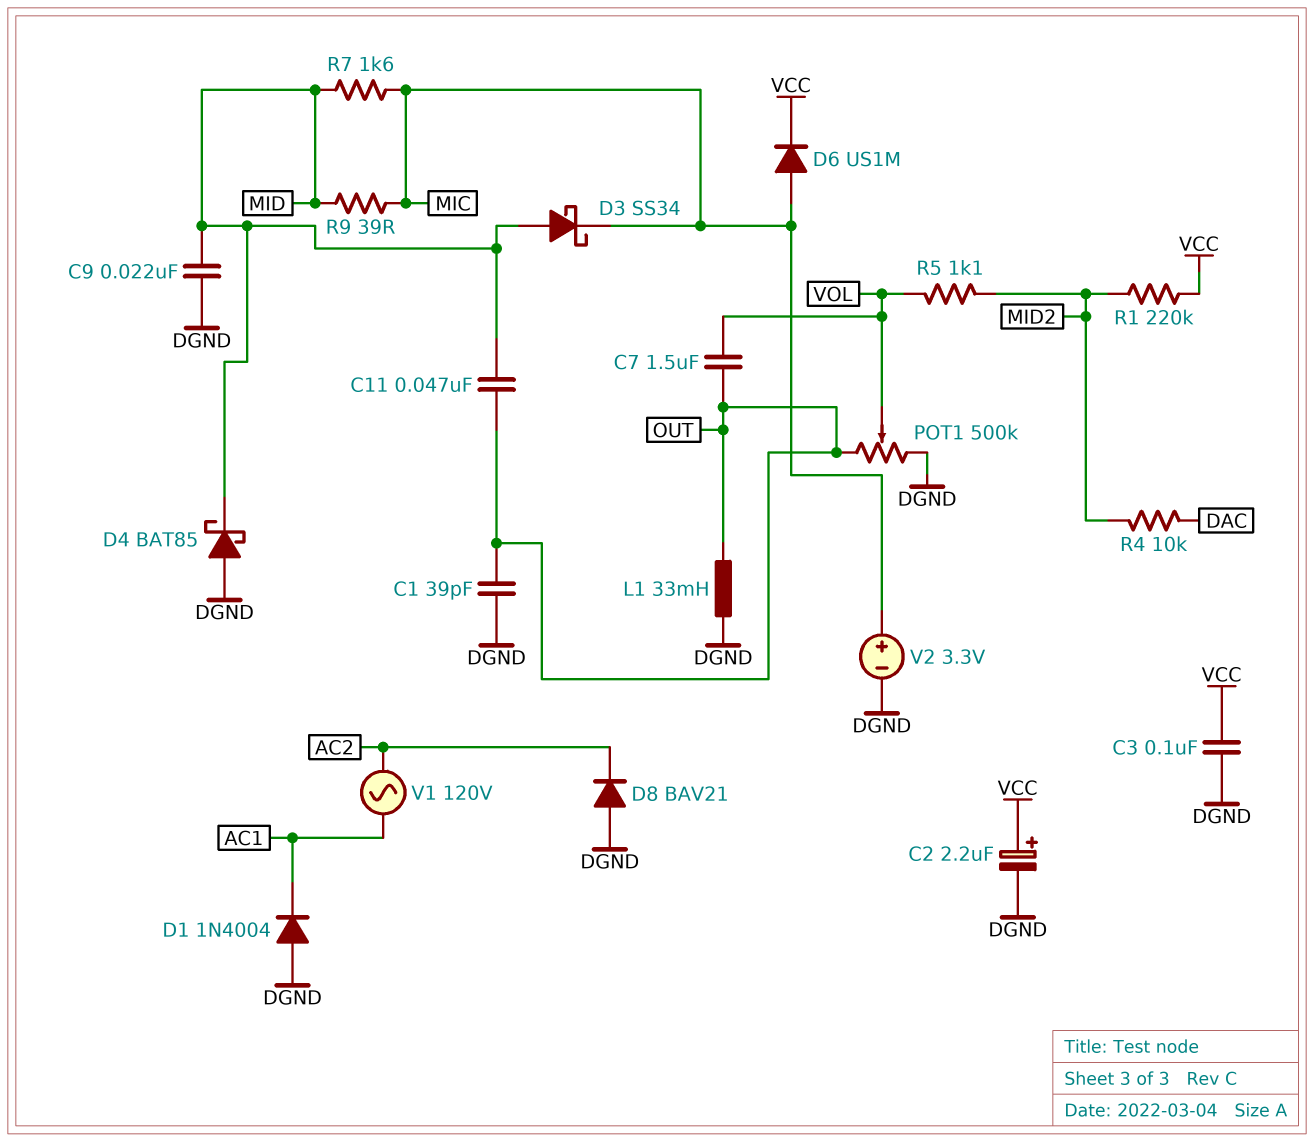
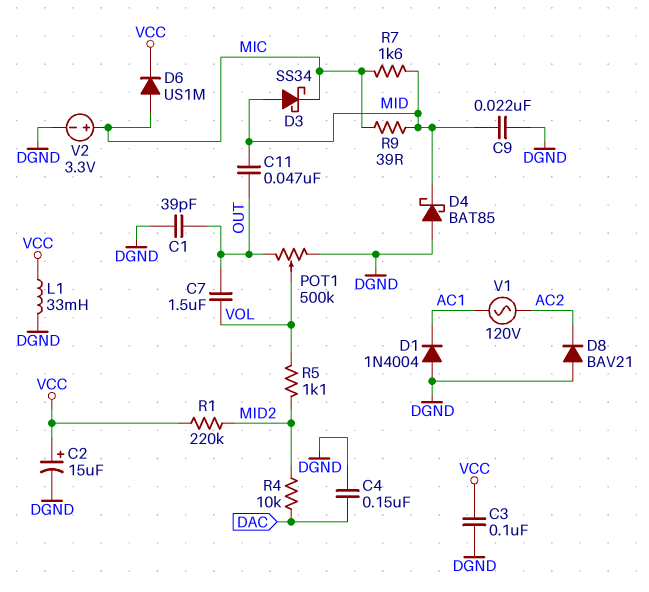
C2: 2.2uF (plus VCC, minus DGND) -> 15uF (plus VCC, minus DGND)
C4: none -> 150nF (DAC, DGND)
L1: 33mH (DGND, OUT) -> 33mH (DGND, VCC)

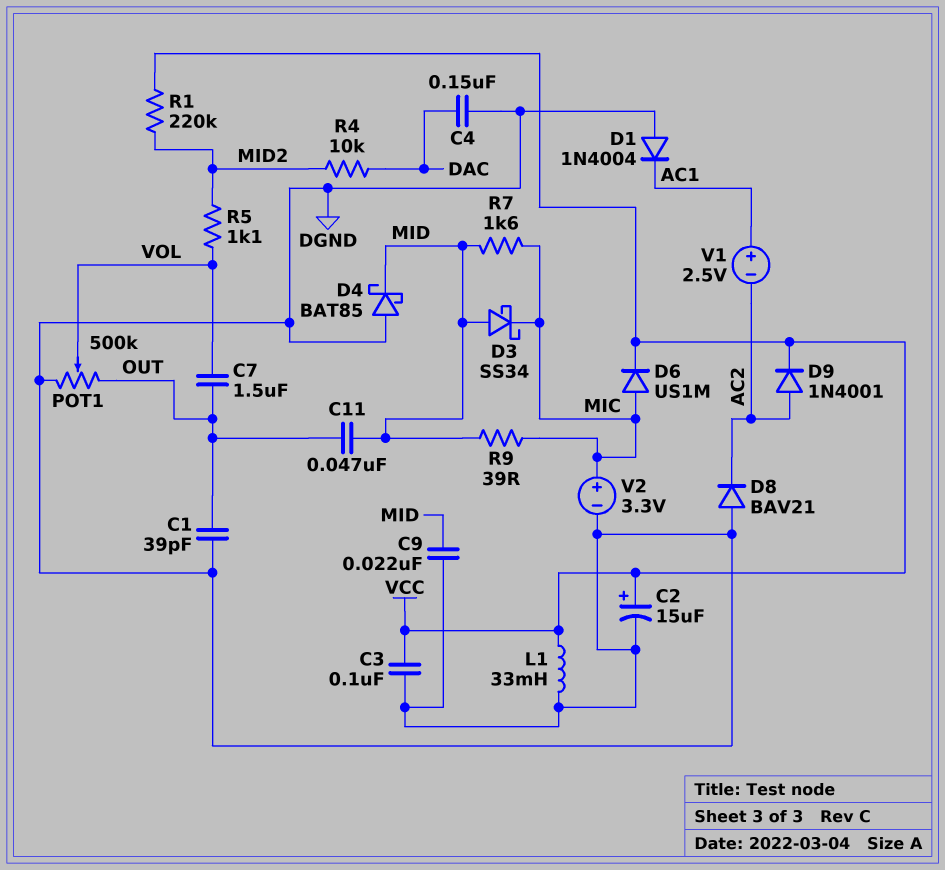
D9: none -> diode 1N4001 (A AC2, K VCC)
V1: AC 120V (AC1, AC2) -> 2.5V (plus AC1, minus AC2)

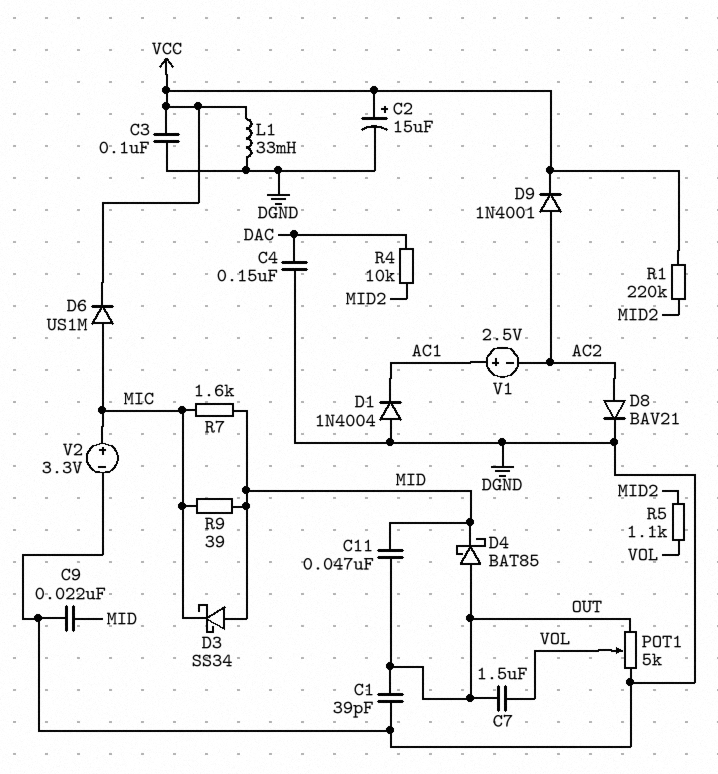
D4: schottky BAT85 (A DGND, K MID) -> schottky BAT85 (A OUT, K MID)
D8: diode BAV21 (A DGND, K AC2) -> diode BAV21 (A AC2, K DGND)
POT1: 500k (DGND, OUT, wiper VOL) -> 5k (DGND, OUT, wiper VOL)

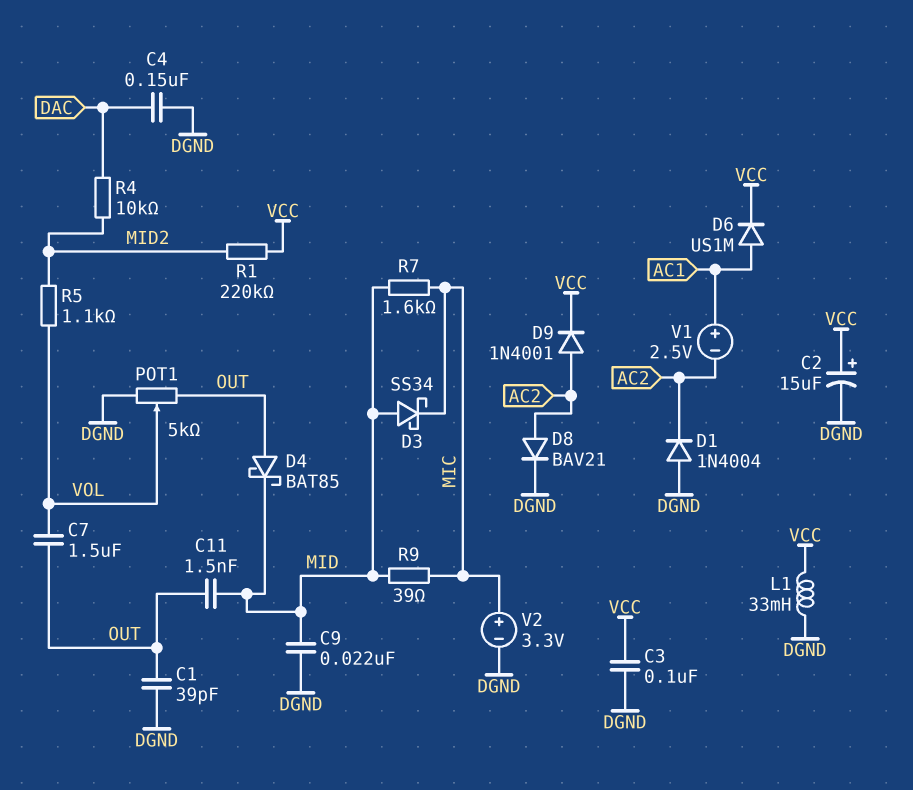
C11: 47nF (MID, OUT) -> 1.5nF (MID, OUT)
D1: diode 1N4004 (A DGND, K AC1) -> diode 1N4004 (A DGND, K AC2)
D6: diode US1M (A MIC, K VCC) -> diode US1M (A AC1, K VCC)

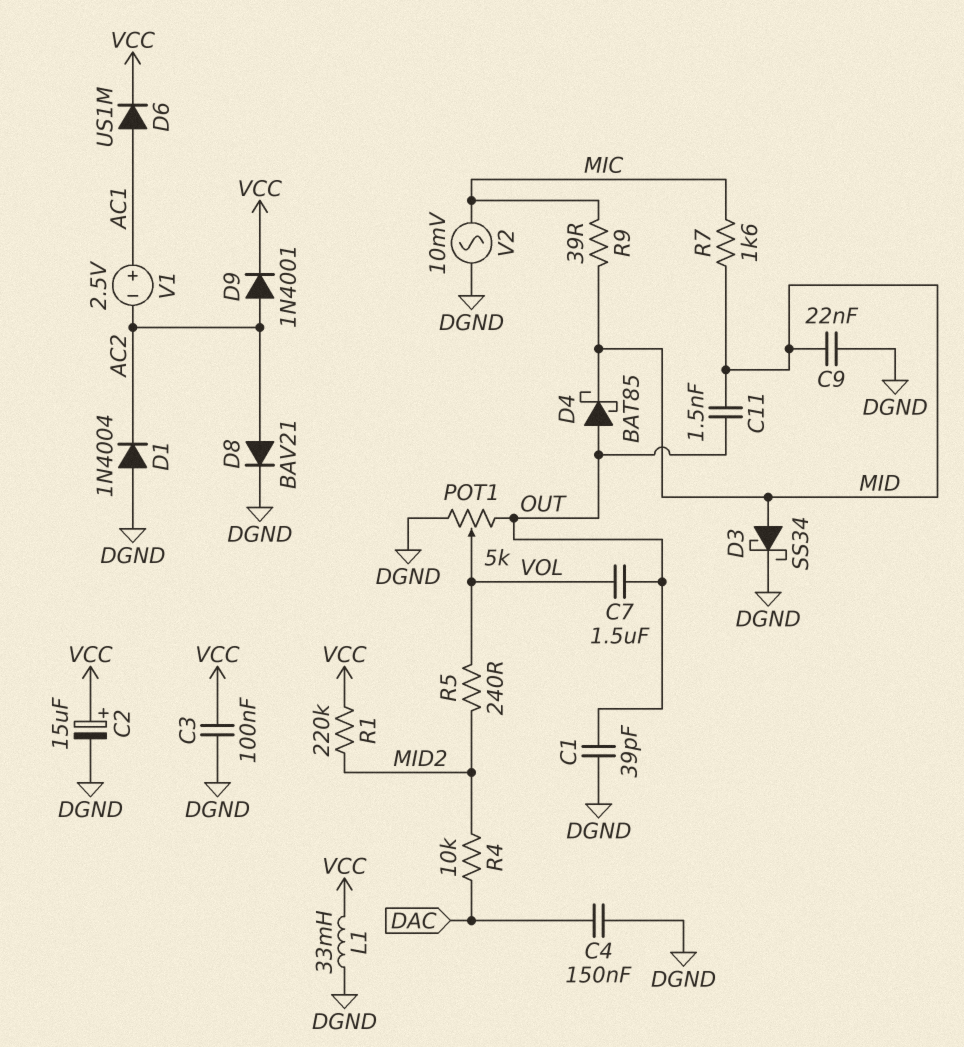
D3: schottky SS34 (A MID, K MIC) -> schottky SS34 (A MID, K DGND)
R5: 1.1k (MID2, VOL) -> 240 (MID2, VOL)
V2: 3.3V (plus MIC, minus DGND) -> AC 10mV (DGND, MIC)

